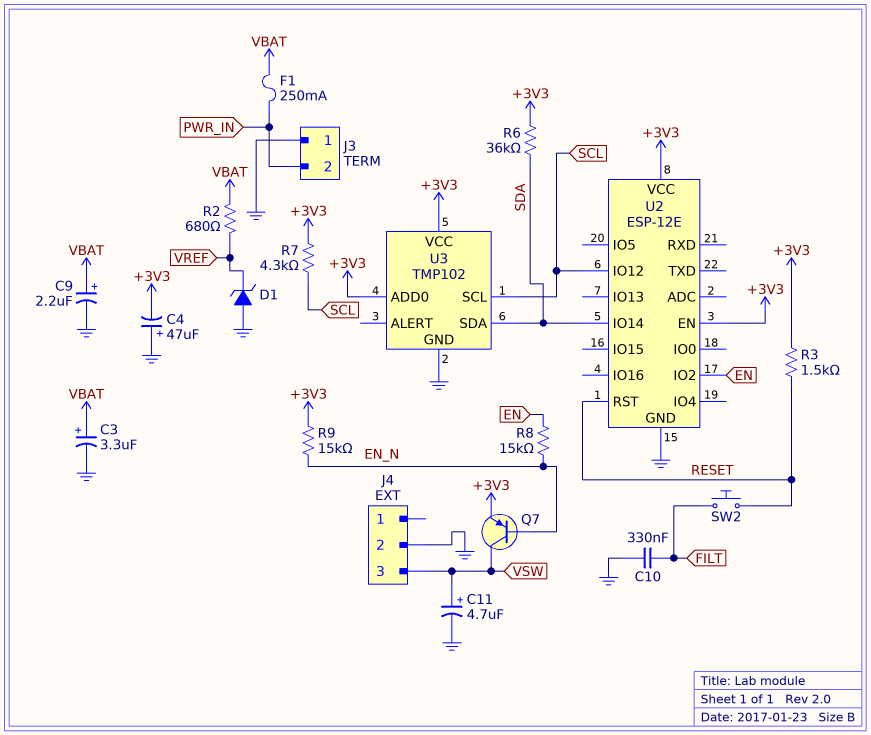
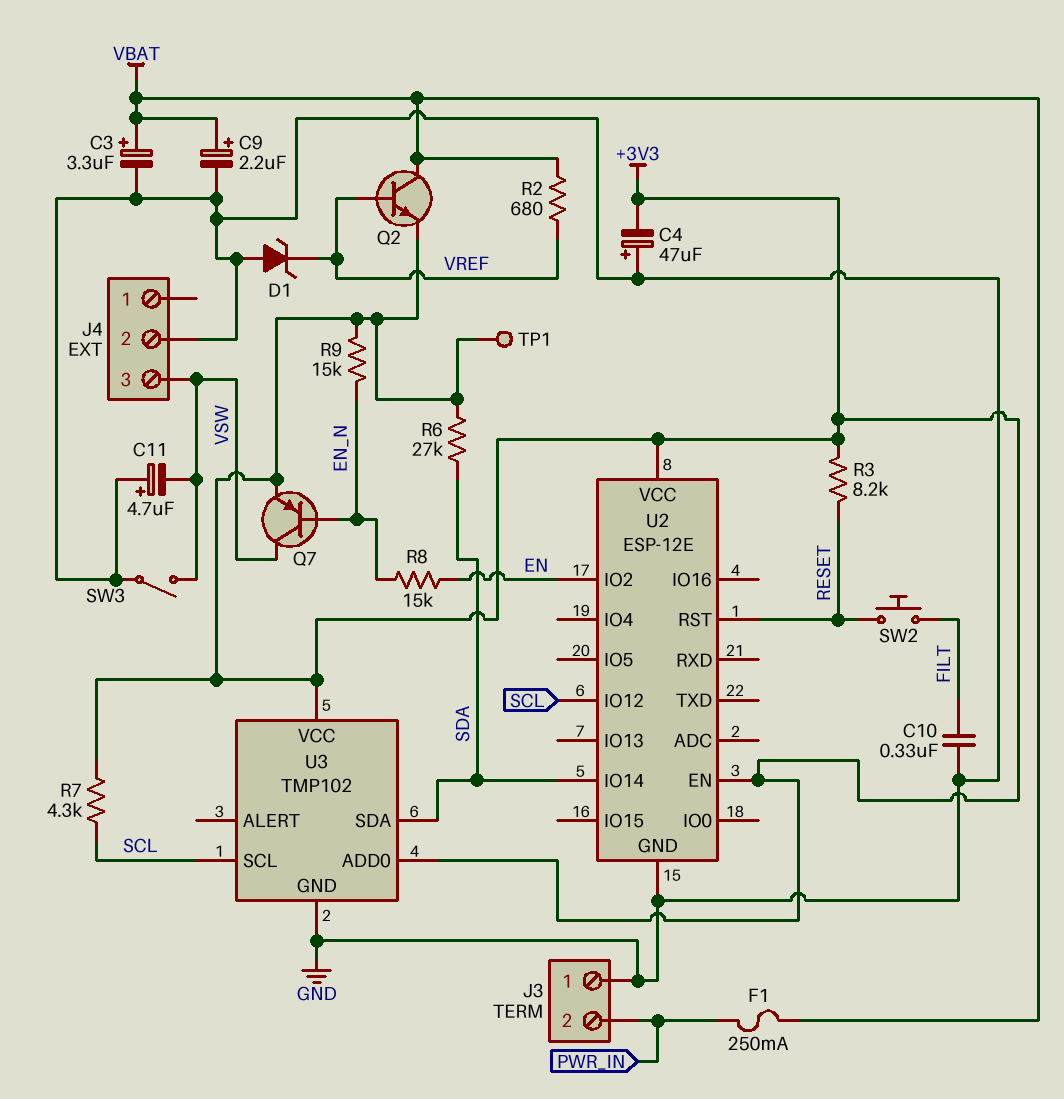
C11: 4.7uF (plus VSW, minus GND) -> 4.7uF (plus GND, minus VSW)
Q2: none -> NPN (B VREF, C VBAT, E +3V3)
R3: 1.5k (+3V3, RESET) -> 8.2k (+3V3, RESET)
R6: 36k (+3V3, SDA) -> 27k (+3V3, SDA)
SW3: none -> switch (GND, VSW)
TP1: none -> test point (+3V3)

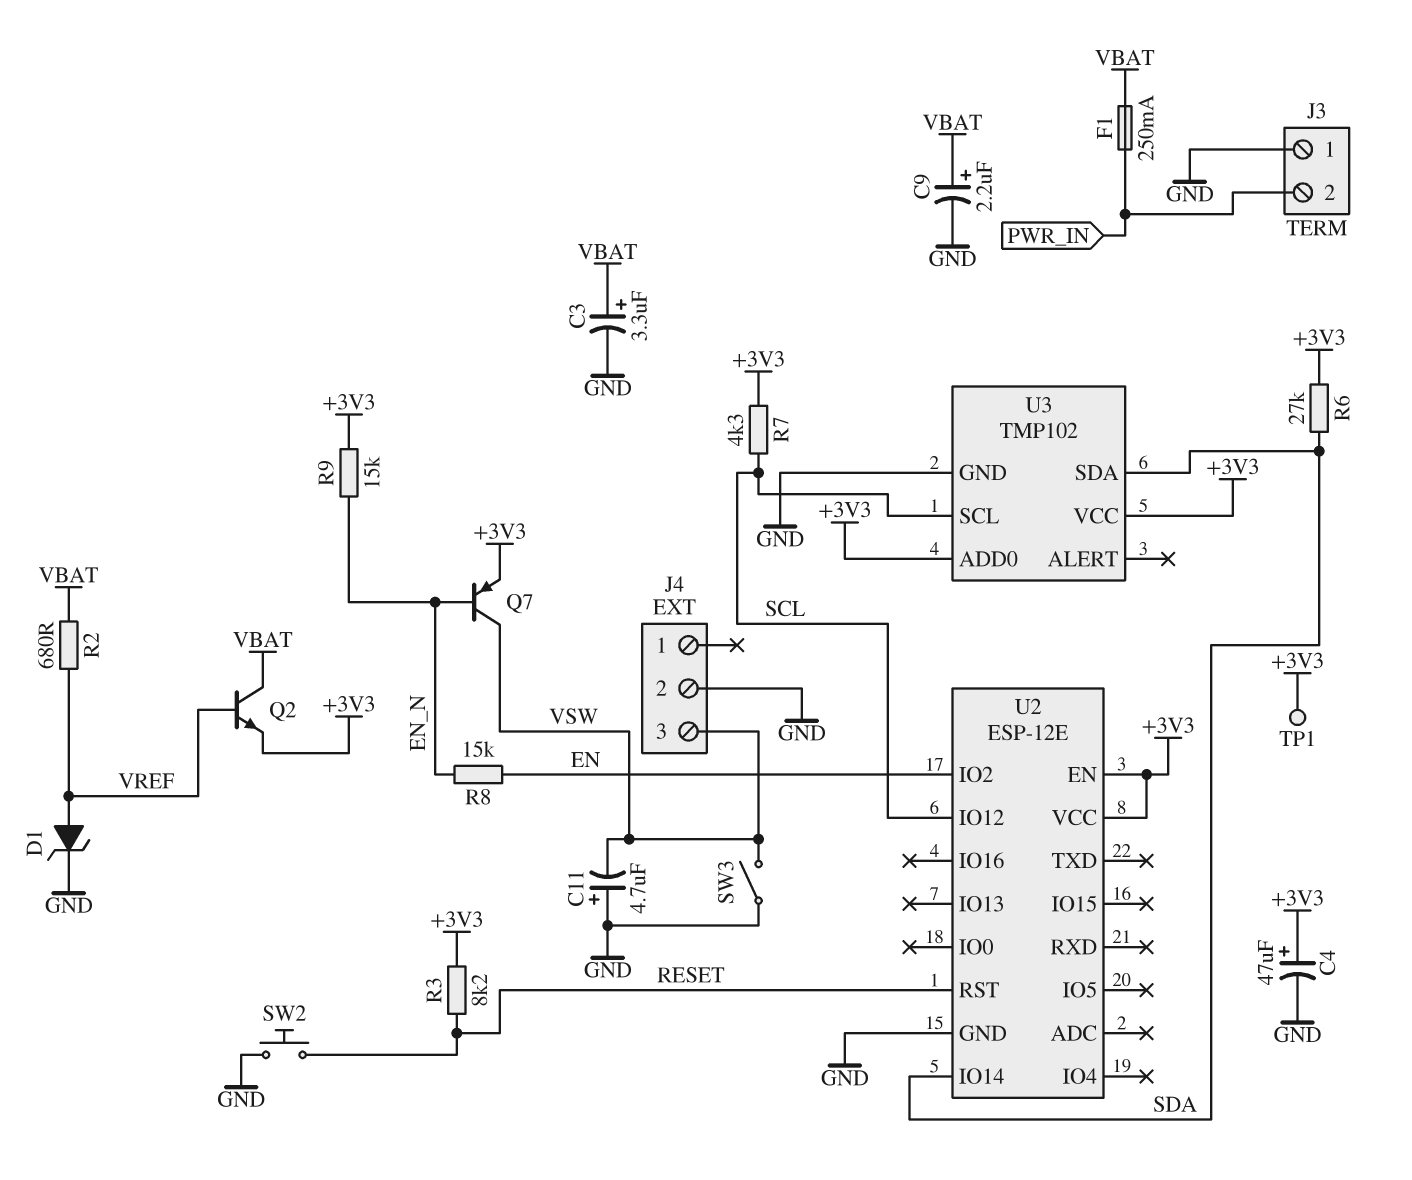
C4: 47uF (plus GND, minus +3V3) -> 47uF (plus +3V3, minus GND)
C10: 330nF (FILT, GND) -> none
D1: zener (A GND, K VREF) -> zener (A VREF, K GND)
SW2: button (FILT, RESET) -> button (GND, RESET)

